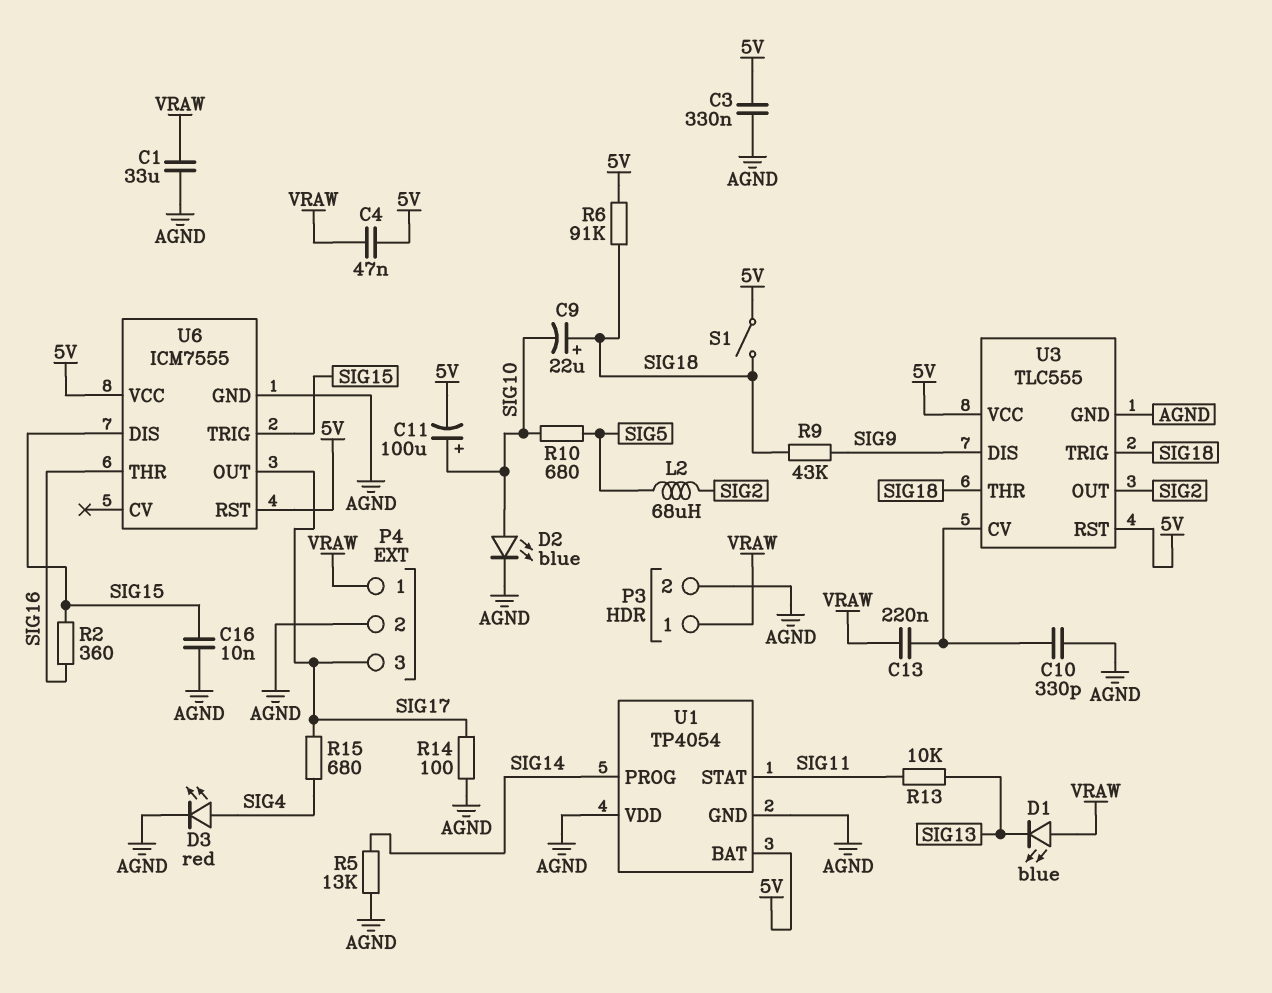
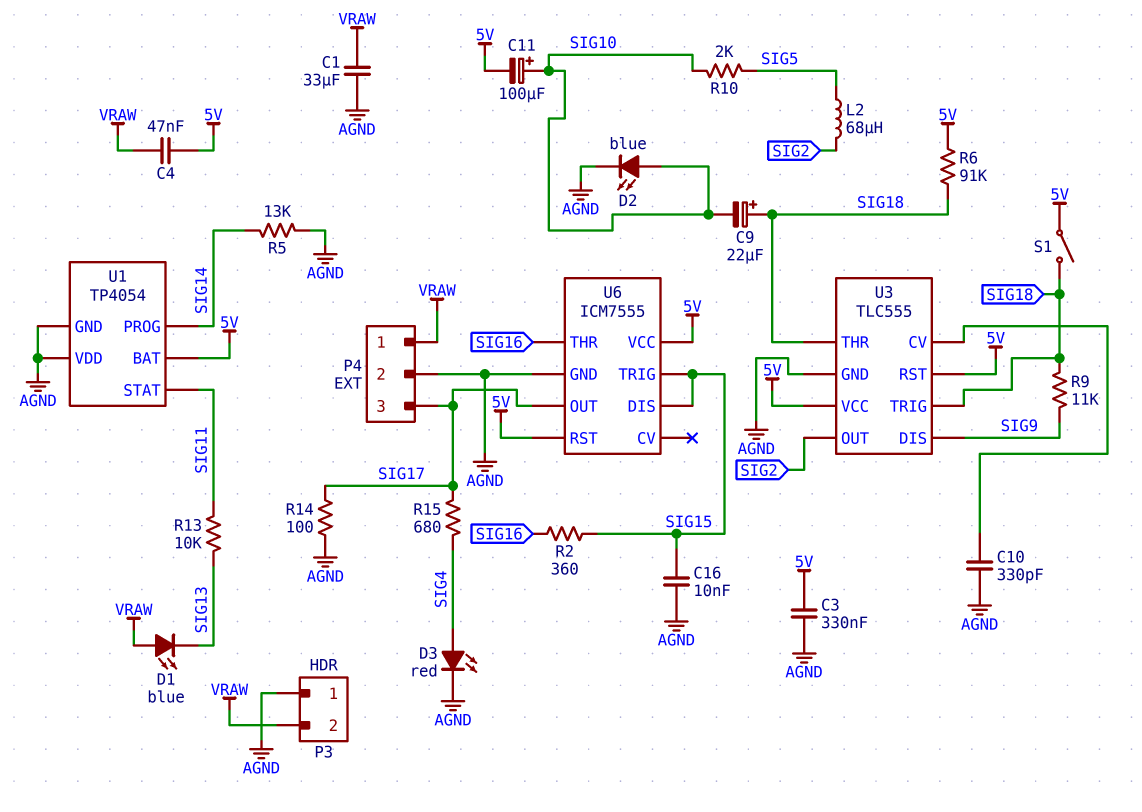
C13: 220nF (U3/CV, VRAW) -> none
P3 pin 1: VRAW -> AGND
P3 pin 2: AGND -> VRAW
R9: 43k (SIG9, SIG18) -> 11k (SIG9, SIG18)
R10: 680 (SIG5, SIG10) -> 2k (SIG5, SIG10)

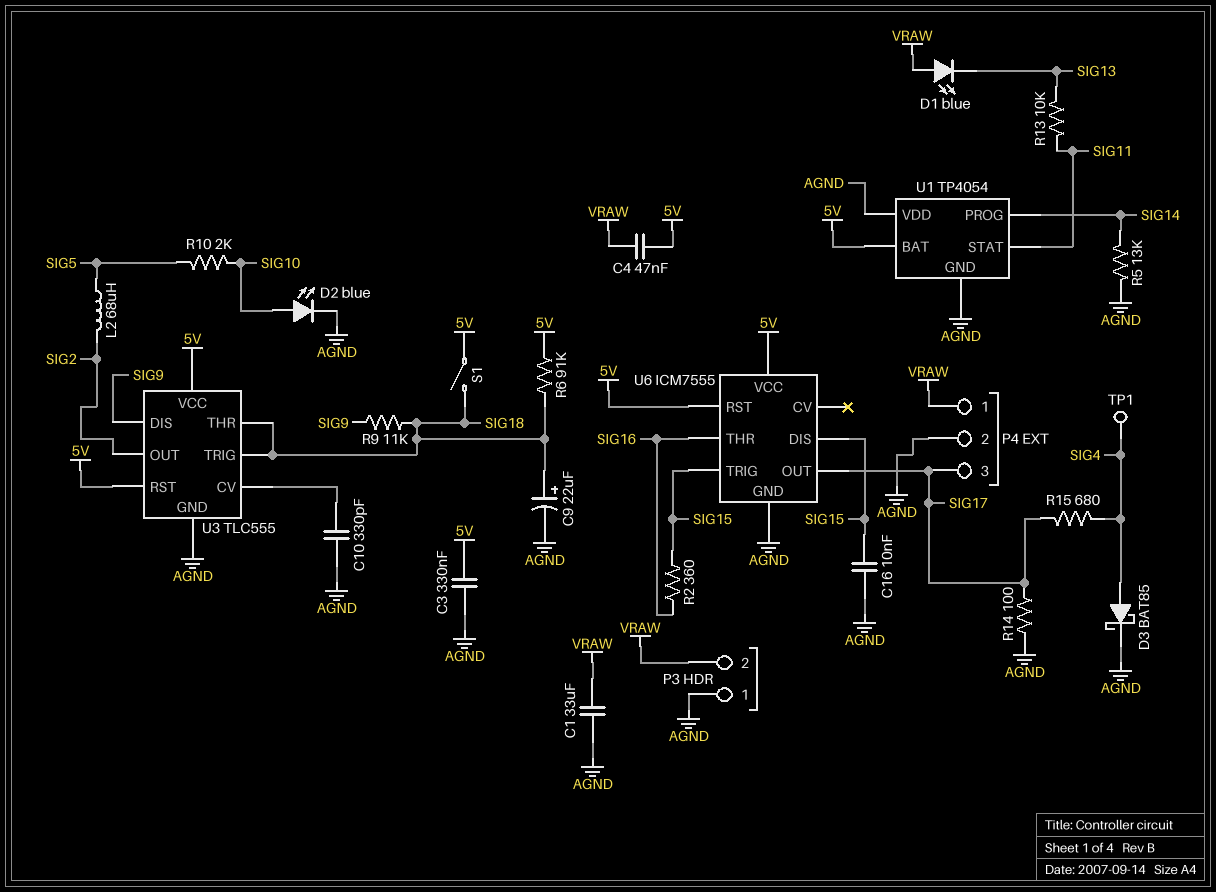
C9: 22uF (plus SIG18, minus SIG10) -> 22uF (plus SIG18, minus AGND)
C11: 100uF (plus SIG10, minus 5V) -> none
D3: LED red (A SIG4, K AGND) -> schottky BAT85 (A SIG4, K AGND)
TP1: none -> test point (SIG4)

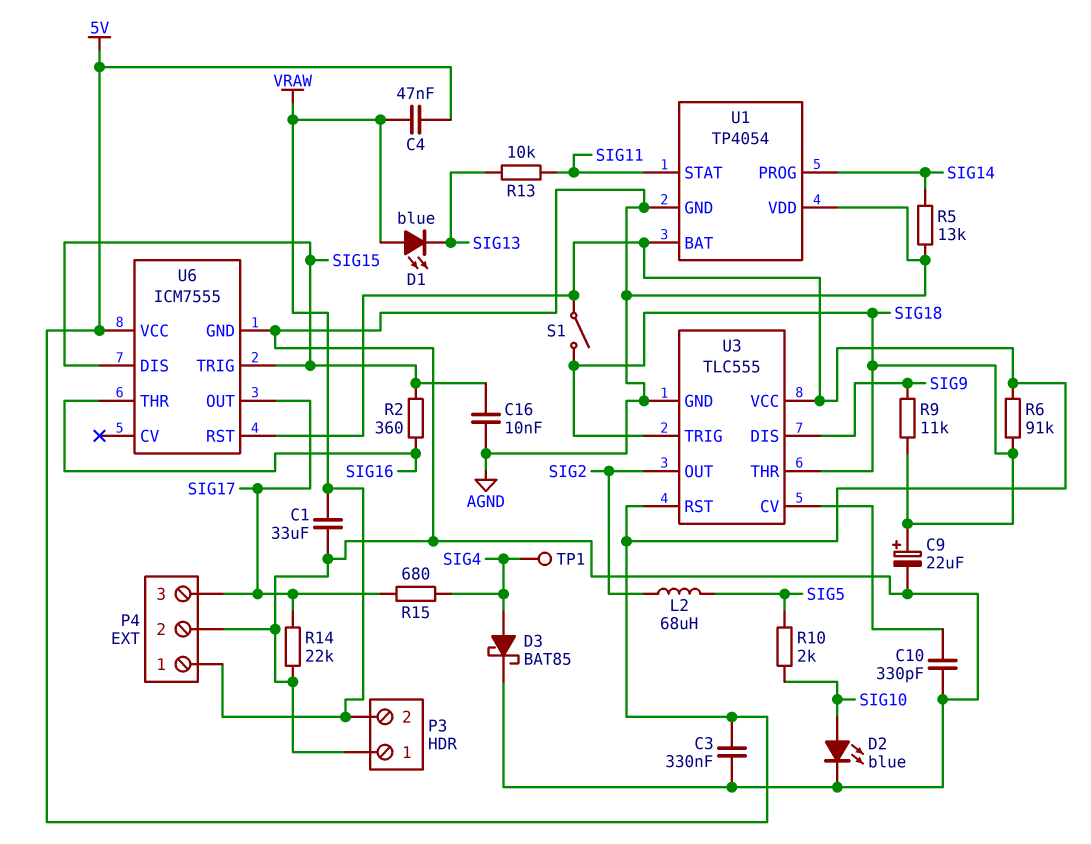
R14: 100 (AGND, SIG17) -> 22k (AGND, SIG17)

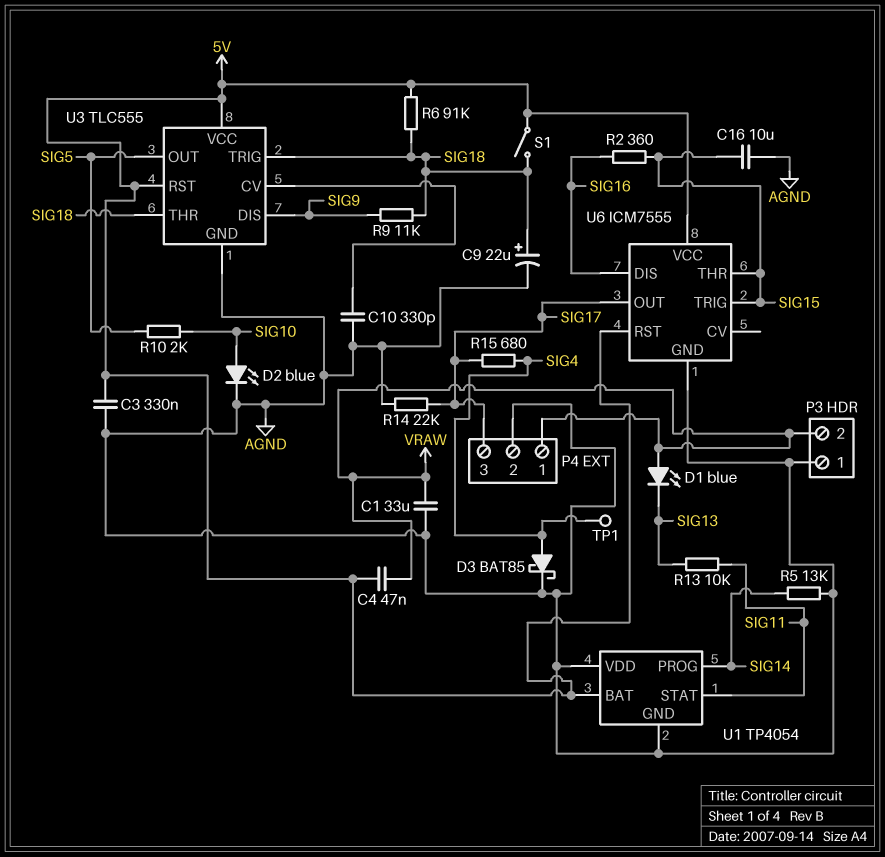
C16: 10nF (AGND, SIG15) -> 10uF (AGND, SIG15)
L2: 68uH (SIG2, SIG5) -> none
U3 pin OUT: SIG2 -> SIG5
U6 pin DIS: SIG15 -> SIG16
U6 pin THR: SIG16 -> SIG15

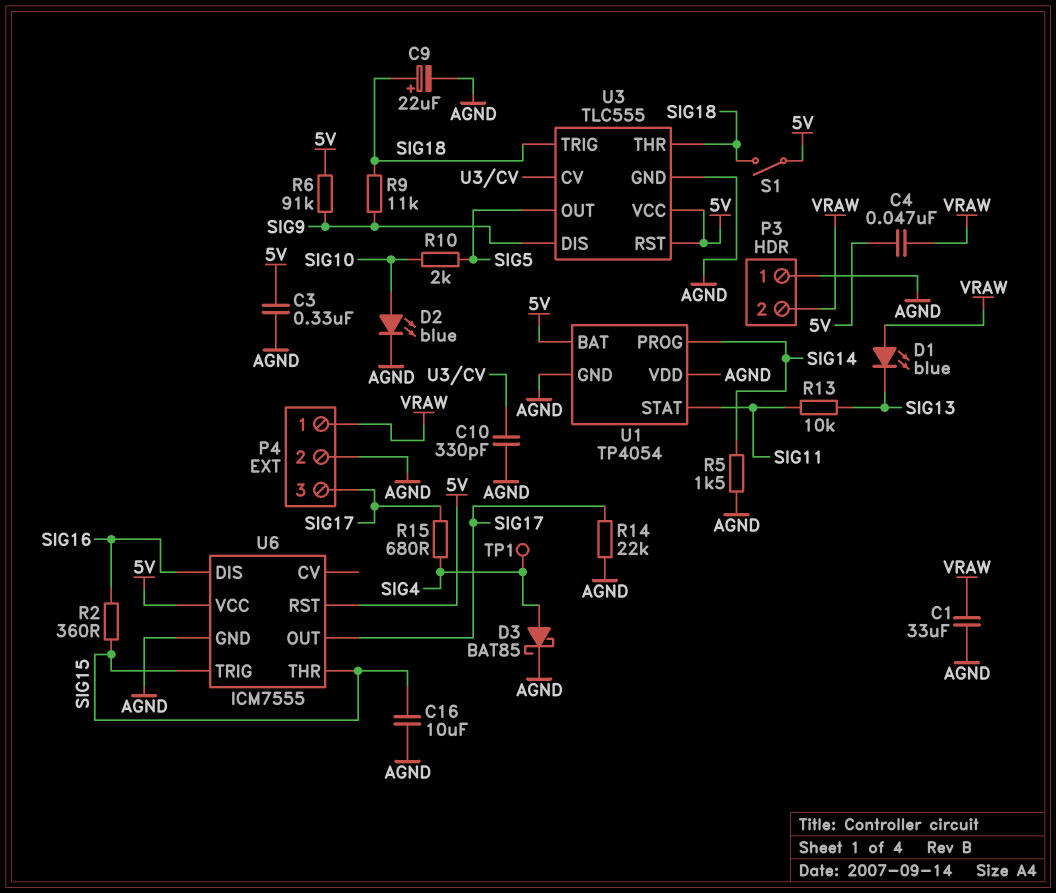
R5: 13k (AGND, SIG14) -> 1.5k (AGND, SIG14)
R6: 91k (5V, SIG18) -> 91k (5V, SIG9)

